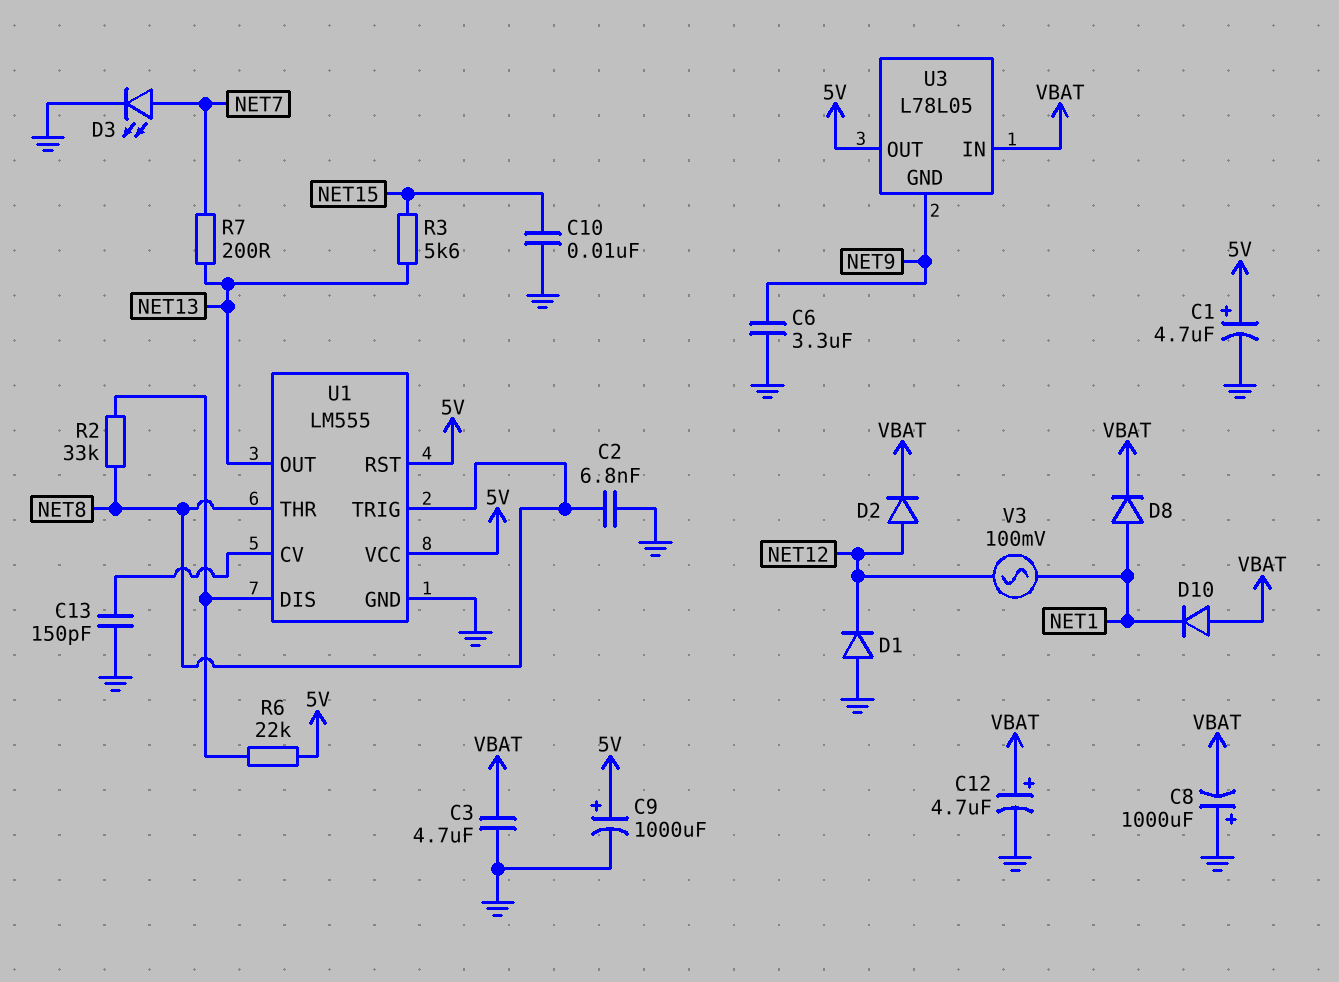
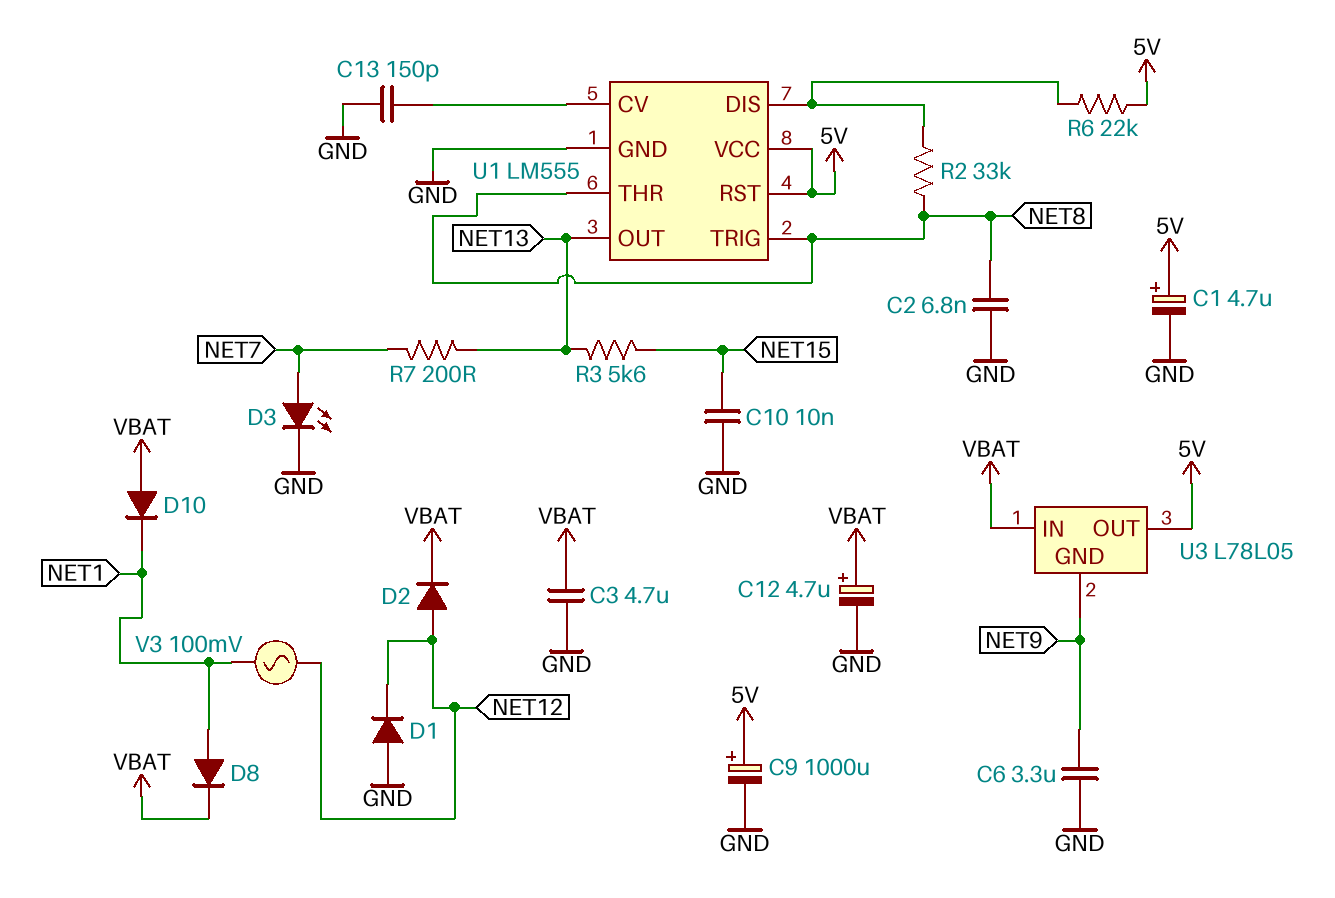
C8: 1000uF (plus GND, minus VBAT) -> none

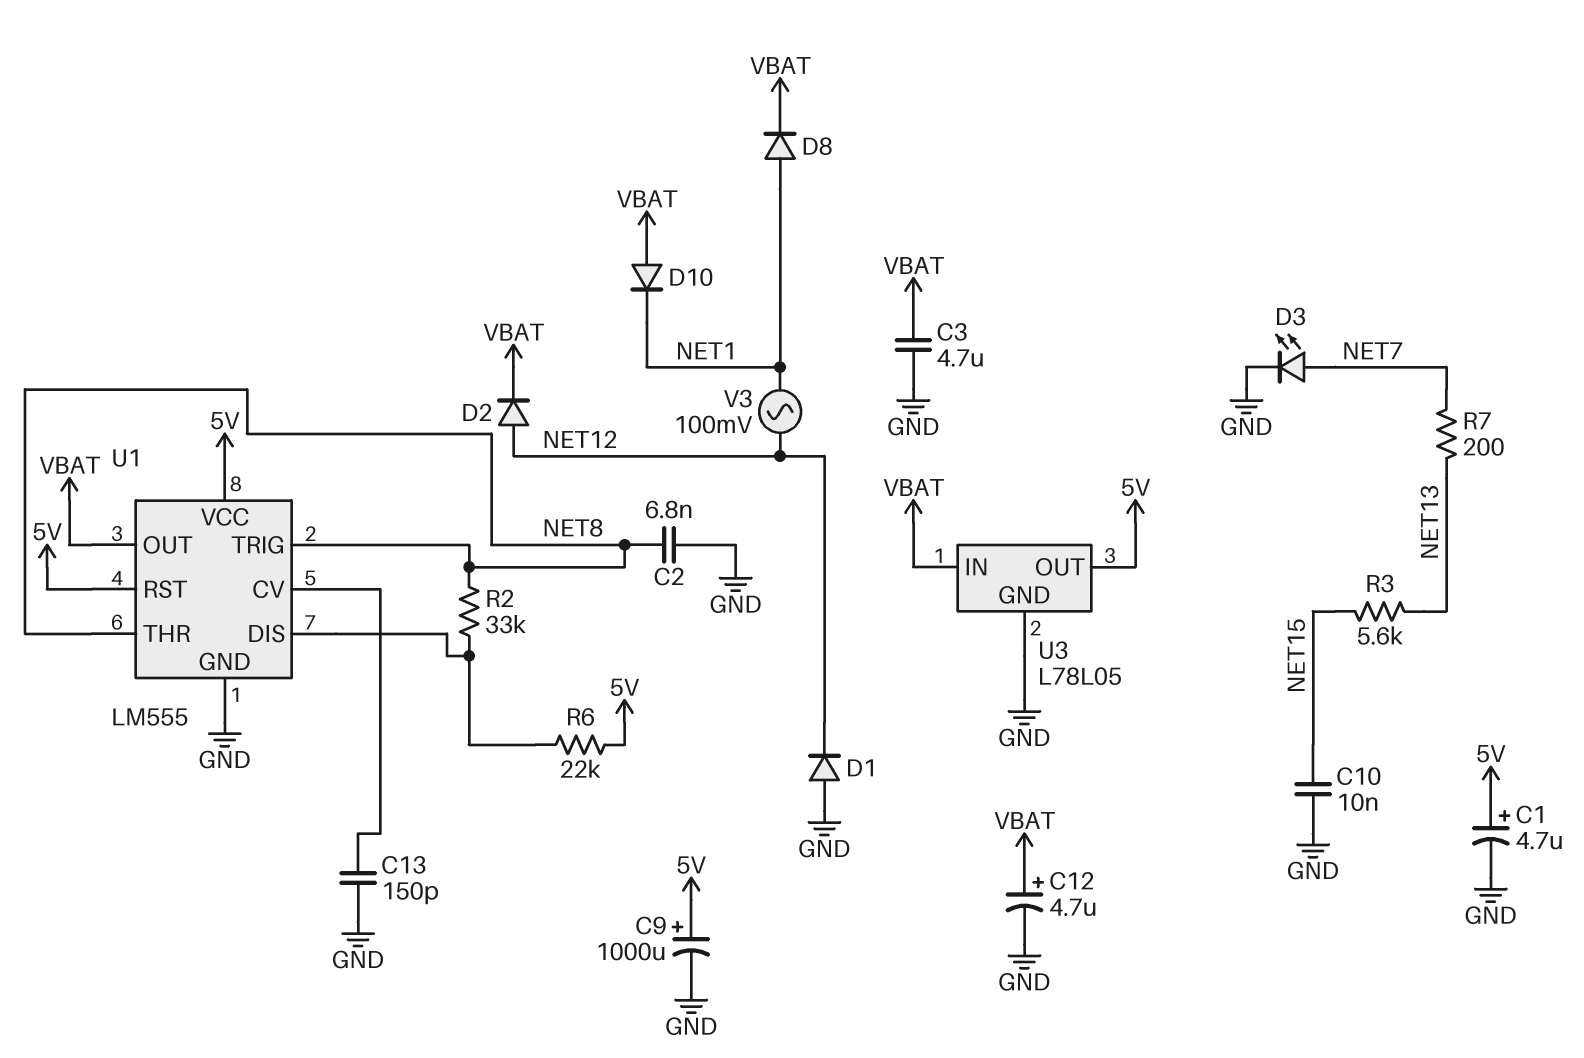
C6: 3.3uF (GND, NET9) -> none
U1 pin OUT: NET13 -> VBAT
U3 pin GND: NET9 -> GND

